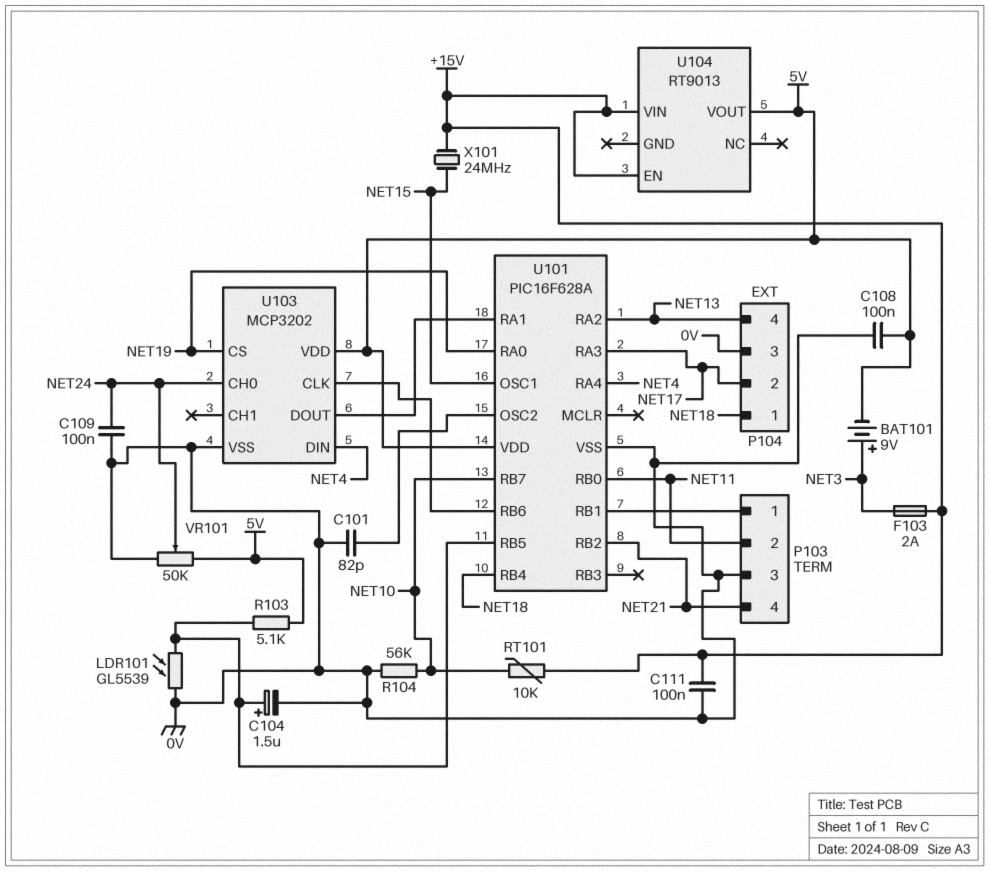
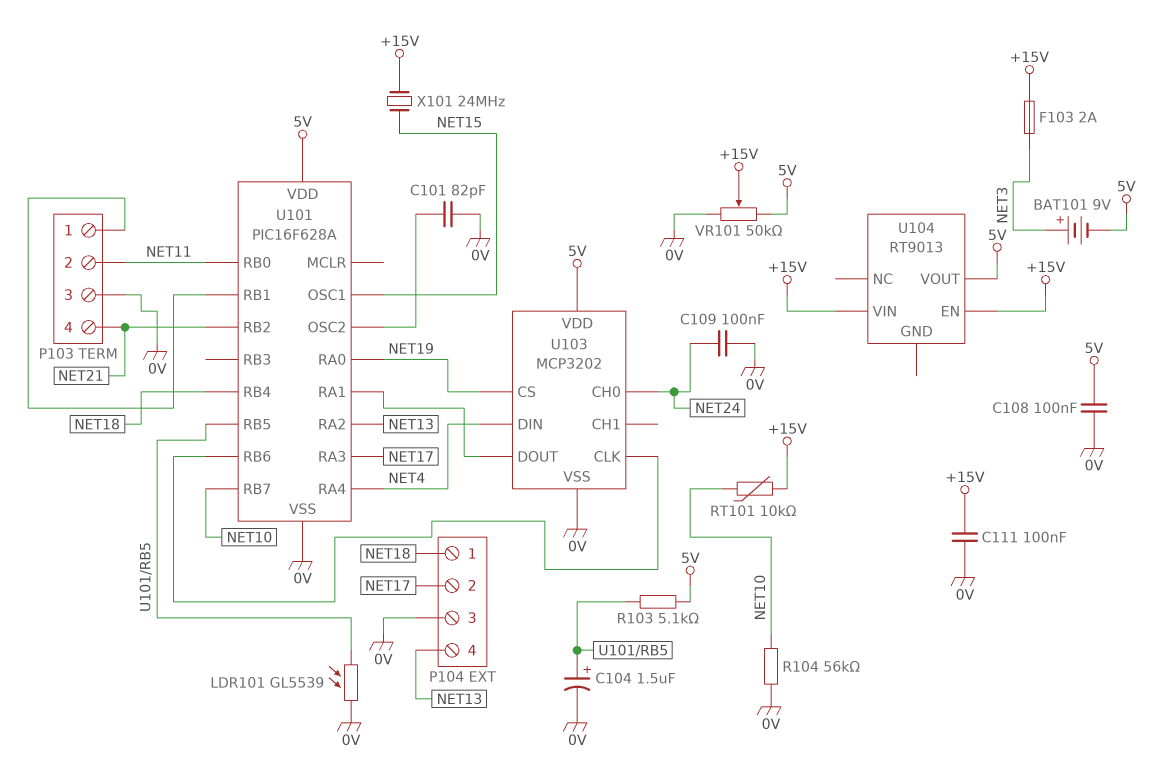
VR101: 50k (0V, 5V, wiper NET24) -> 50k (0V, 5V, wiper +15V)

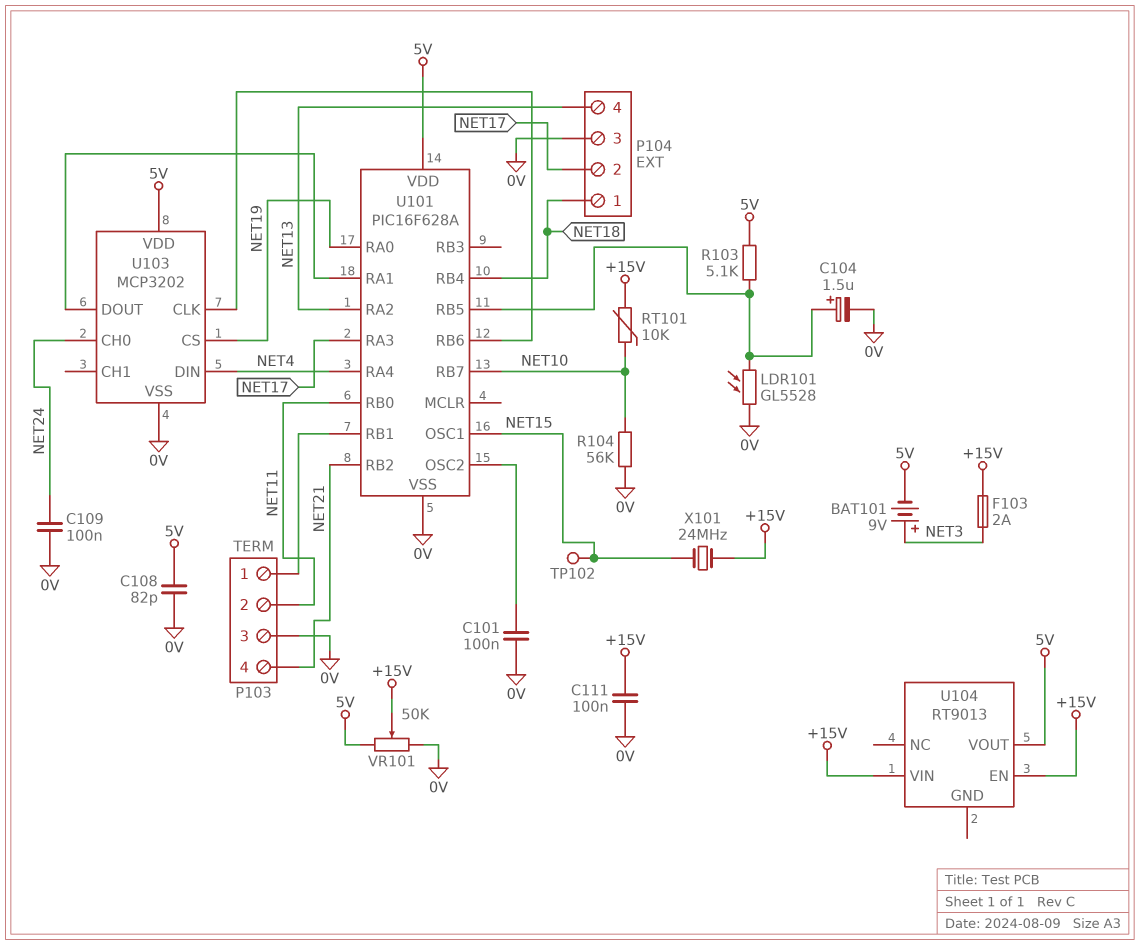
C101: 82pF (0V, U101/OSC2) -> 100nF (0V, U101/OSC2)
C108: 100nF (0V, 5V) -> 82pF (0V, 5V)
LDR101: GL5539 (0V, U101/RB5) -> GL5528 (0V, U101/RB5)
TP102: none -> test point (NET15)

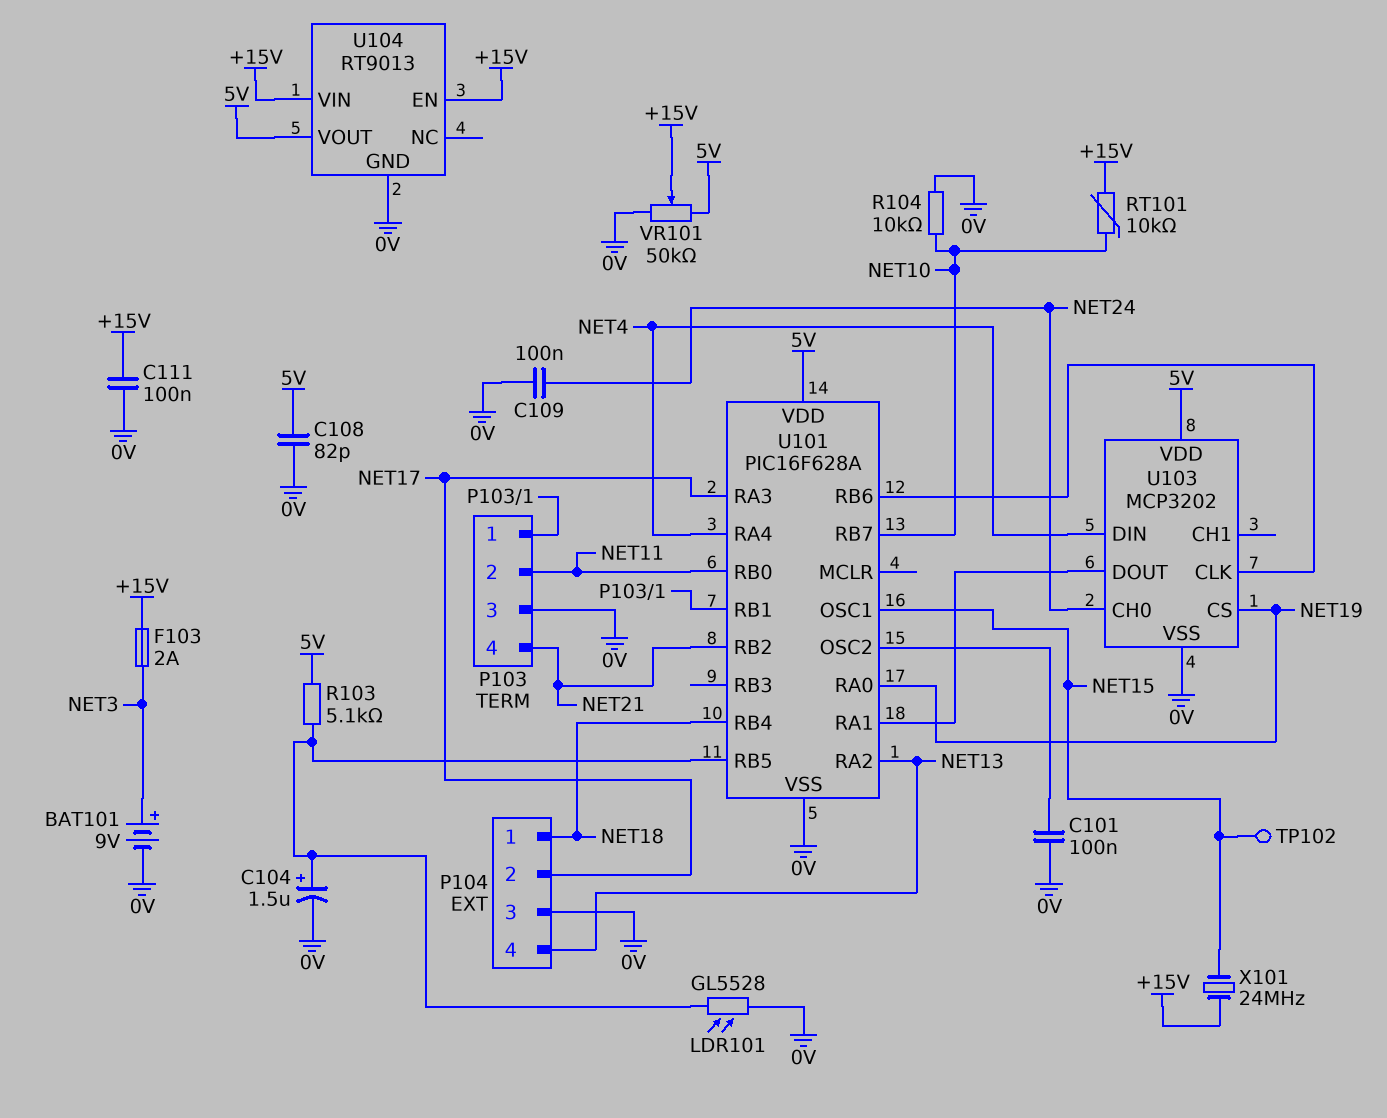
BAT101: 9V (plus NET3, minus 5V) -> 9V (plus NET3, minus 0V)
R104: 56k (0V, NET10) -> 10k (0V, NET10)
U104 pin GND: none -> 0V

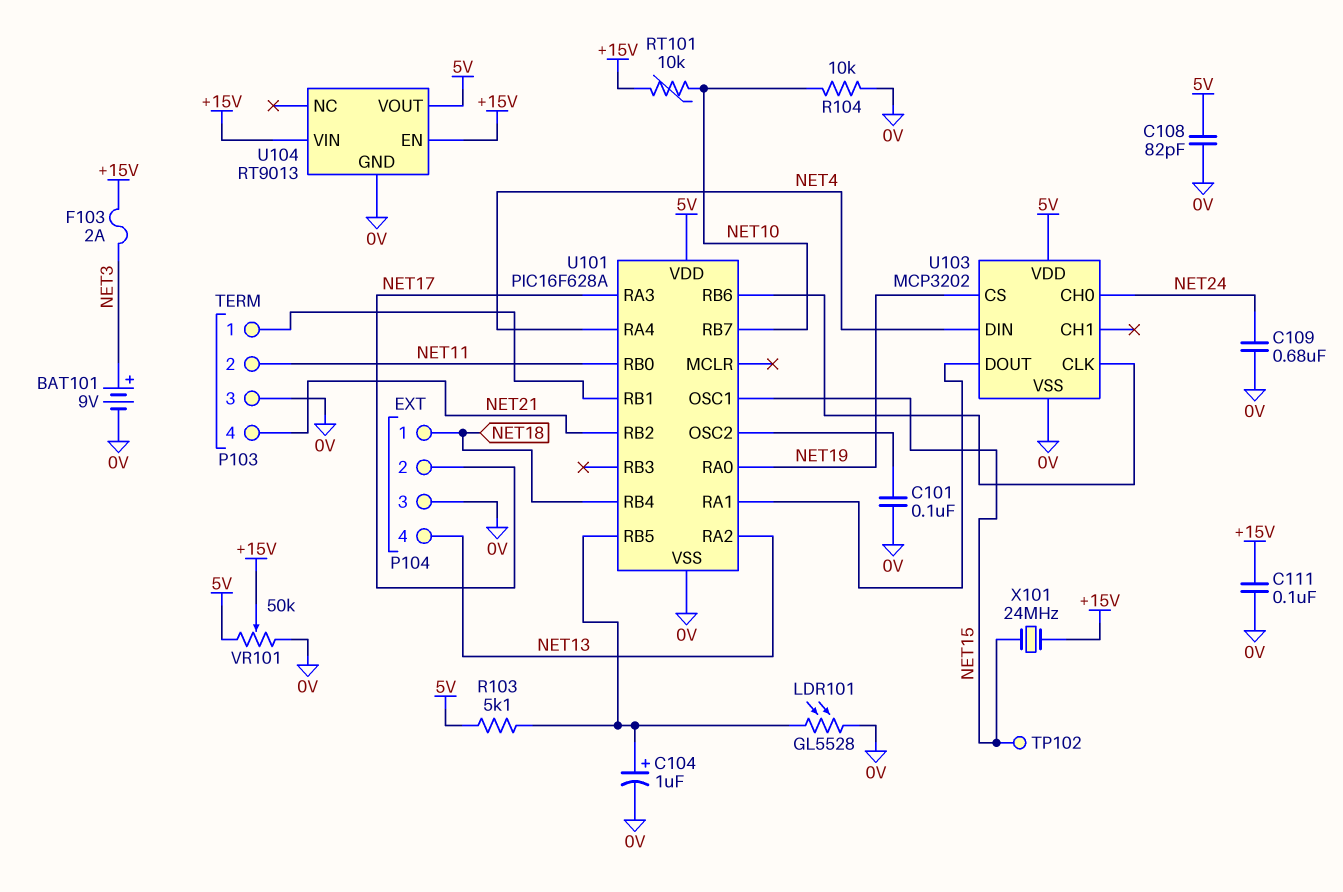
C104: 1.5uF (plus U101/RB5, minus 0V) -> 1uF (plus U101/RB5, minus 0V)
C109: 100nF (0V, NET24) -> 680nF (0V, NET24)

